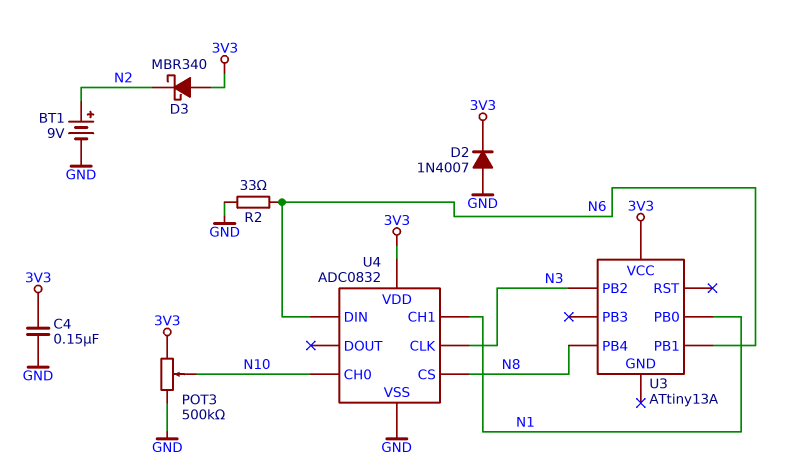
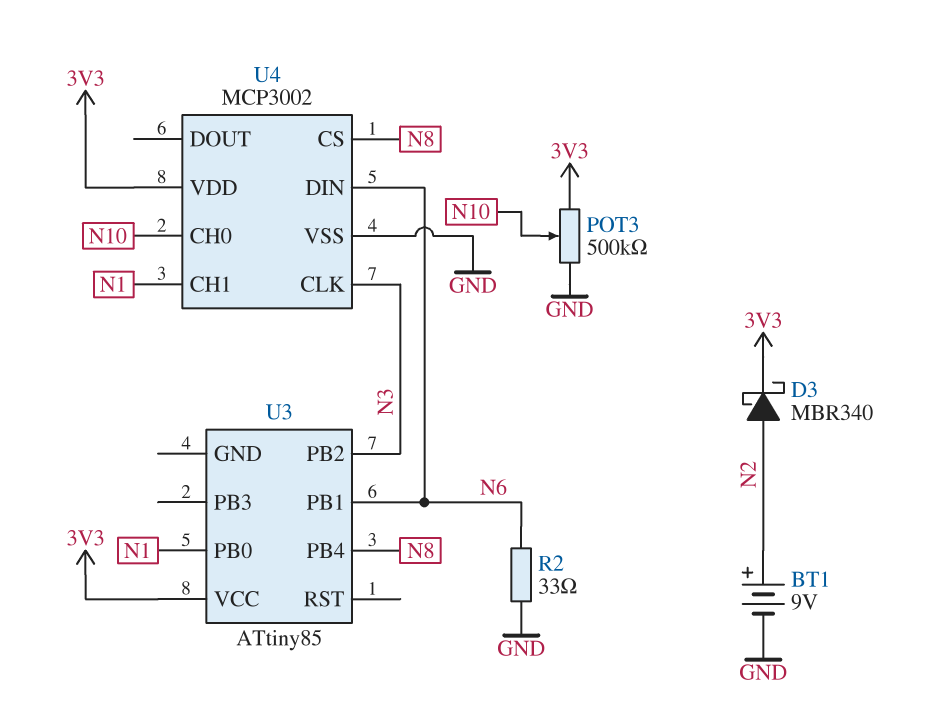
C4: 150nF (3V3, GND) -> none
D2: diode 1N4007 (A GND, K 3V3) -> none
D3: schottky MBR340 (A 3V3, K N2) -> schottky MBR340 (A N2, K 3V3)
U3: ATtiny13A -> ATtiny85
U4: ADC0832 -> MCP3002

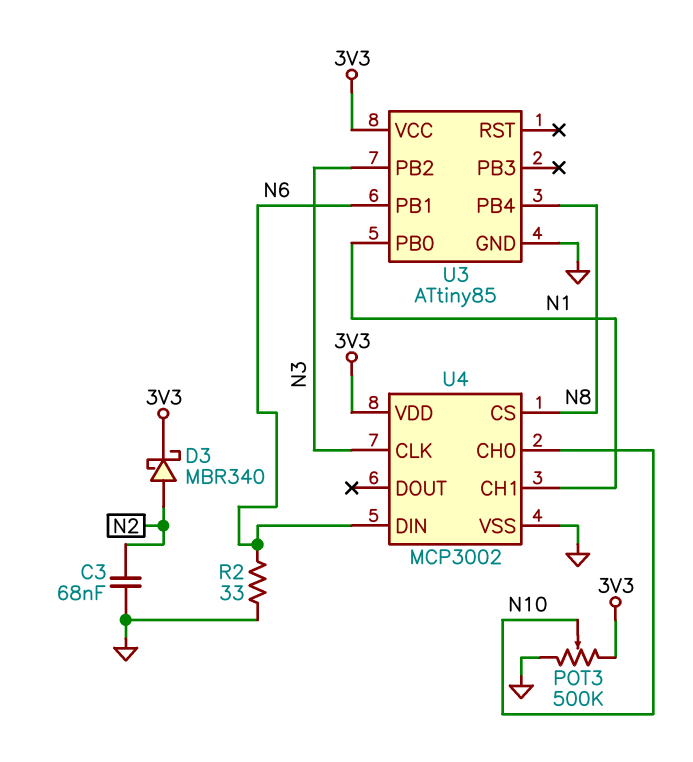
BT1: 9V (plus N2, minus GND) -> none
C3: none -> 68nF (GND, N2)
U3 pin GND: none -> GND

